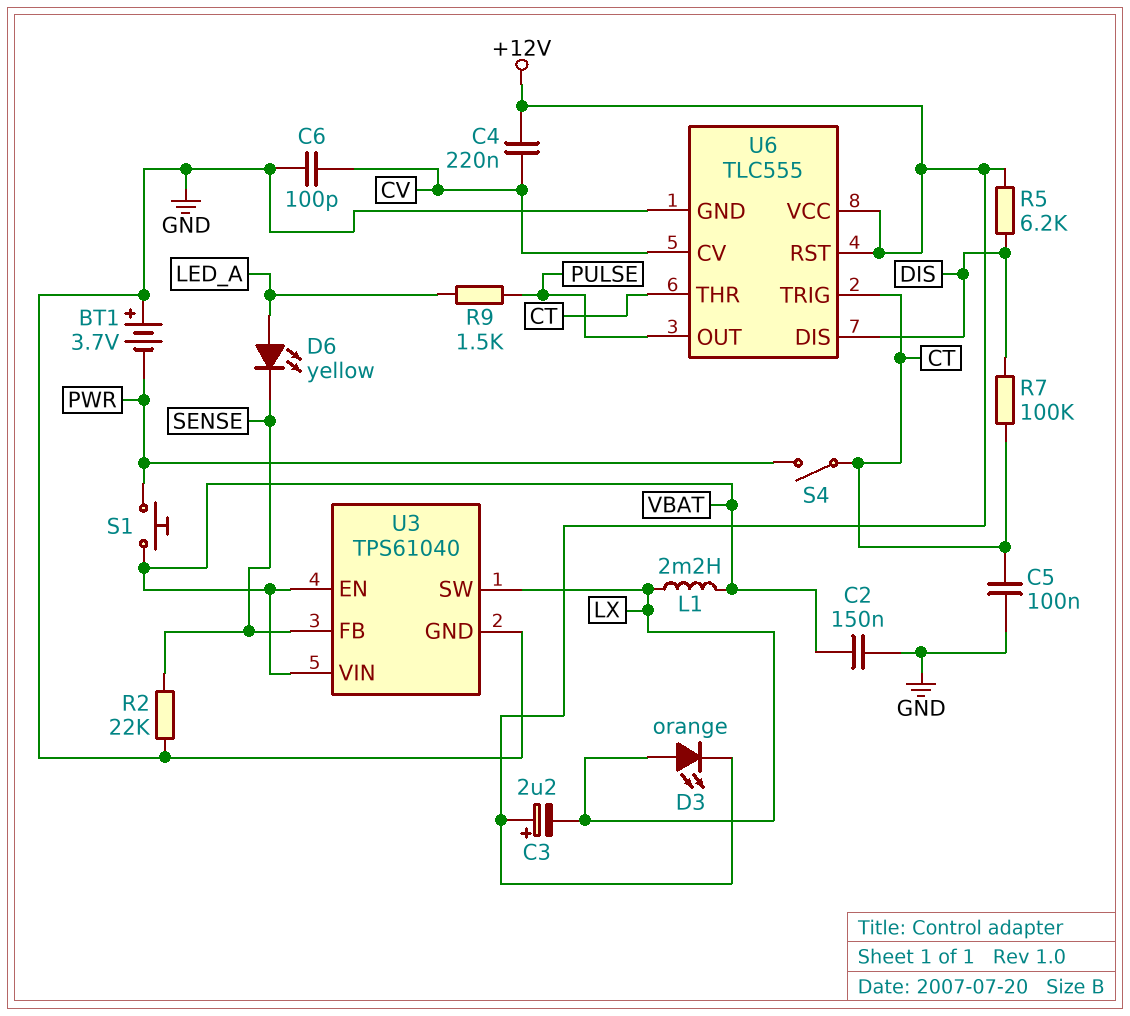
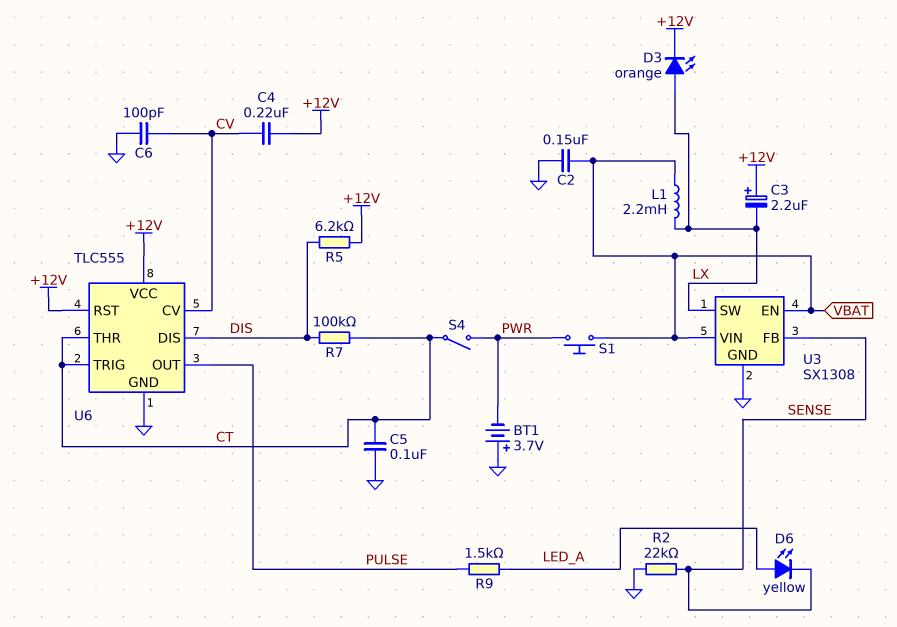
U3: TPS61040 -> SX1308

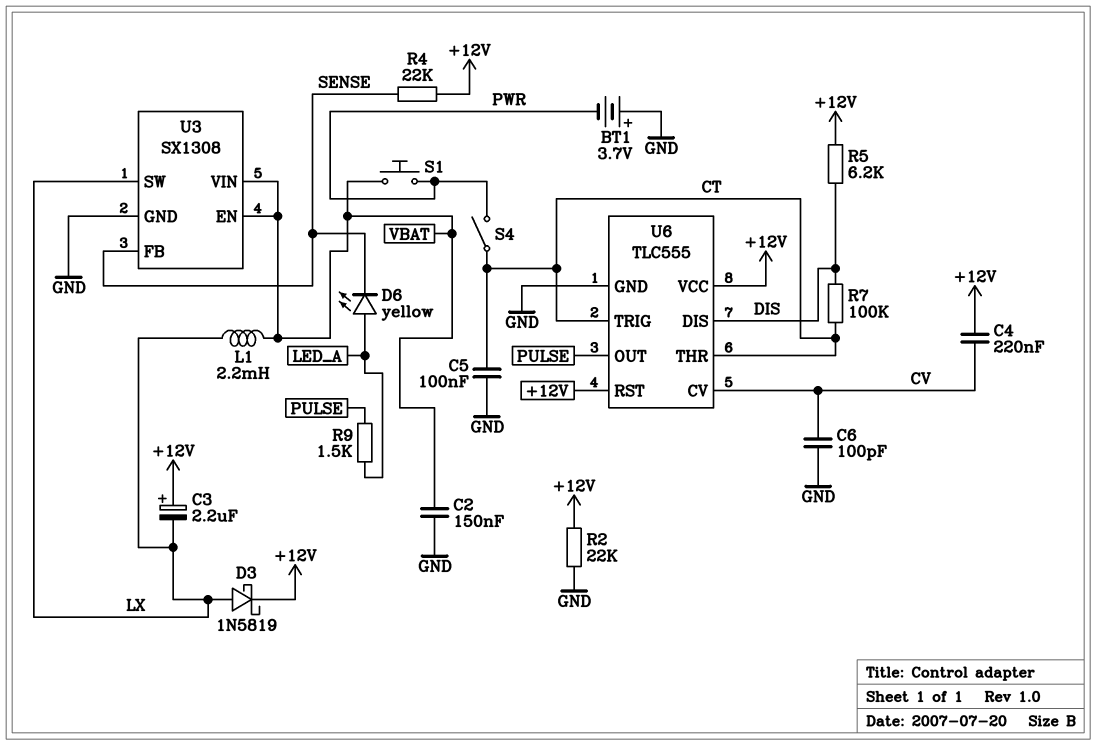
D3: LED orange (A LX, K +12V) -> schottky 1N5819 (A LX, K +12V)
R2: 22k (GND, SENSE) -> 22k (+12V, GND)
R4: none -> 22k (+12V, SENSE)

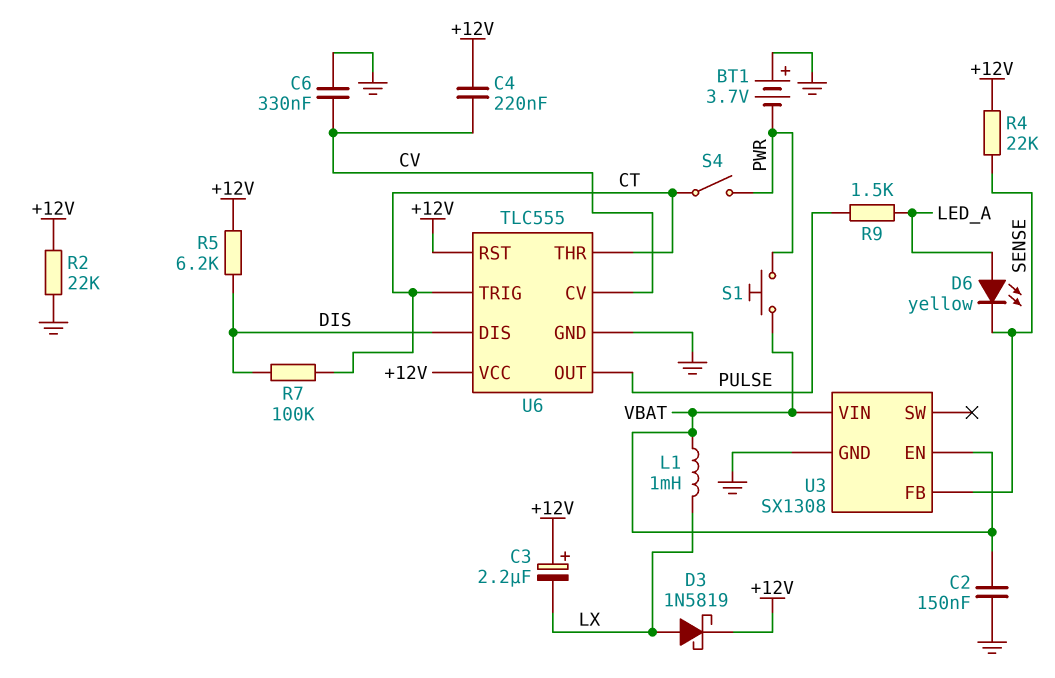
C5: 100nF (CT, GND) -> none
C6: 100pF (CV, GND) -> 330nF (CV, GND)
L1: 2.2mH (LX, VBAT) -> 1mH (LX, VBAT)
U3 pin SW: LX -> none

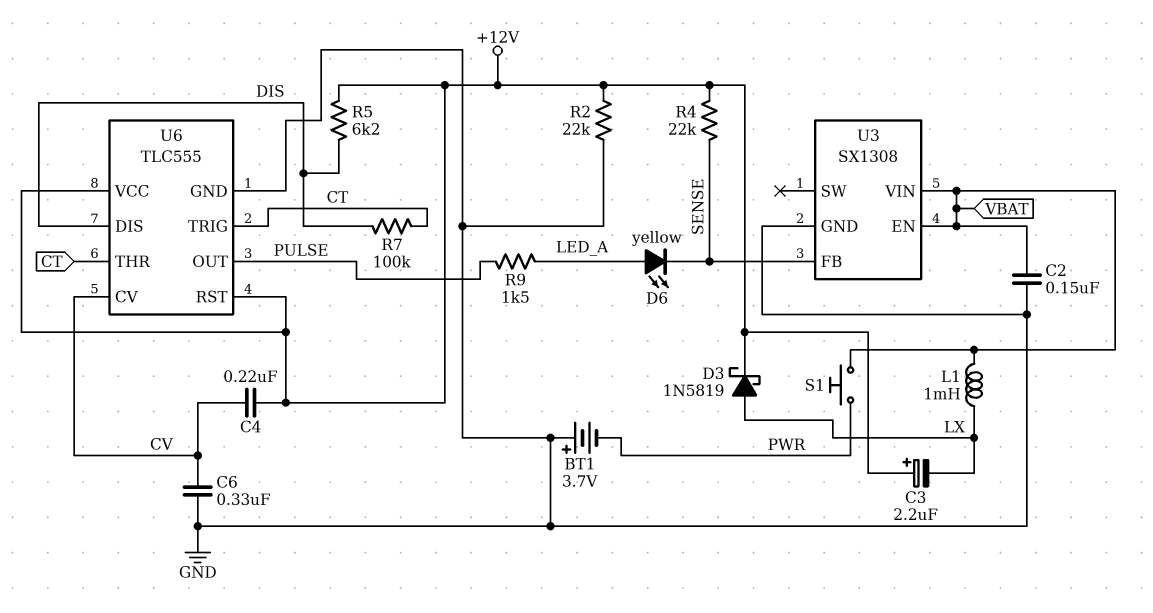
S4: switch (CT, PWR) -> none

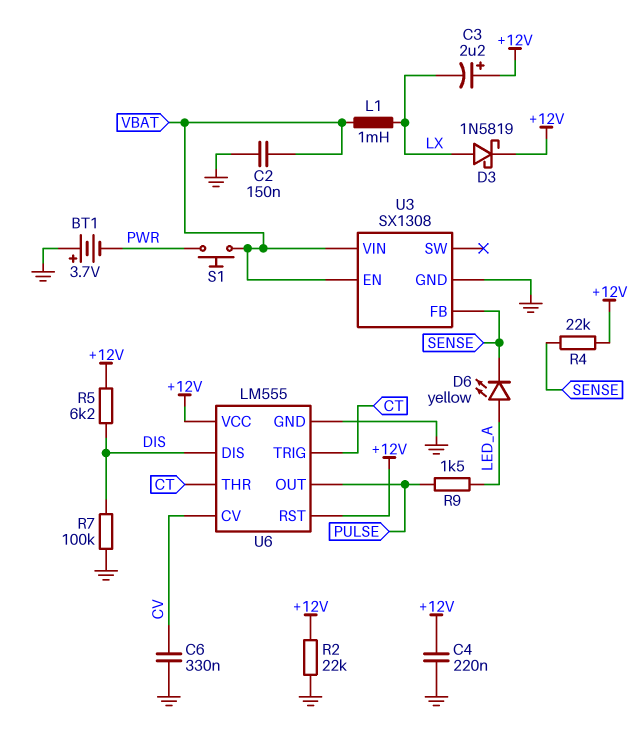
C4: 220nF (+12V, CV) -> 220nF (+12V, GND)
R7: 100k (CT, DIS) -> 100k (DIS, GND)
U6: TLC555 -> LM555

